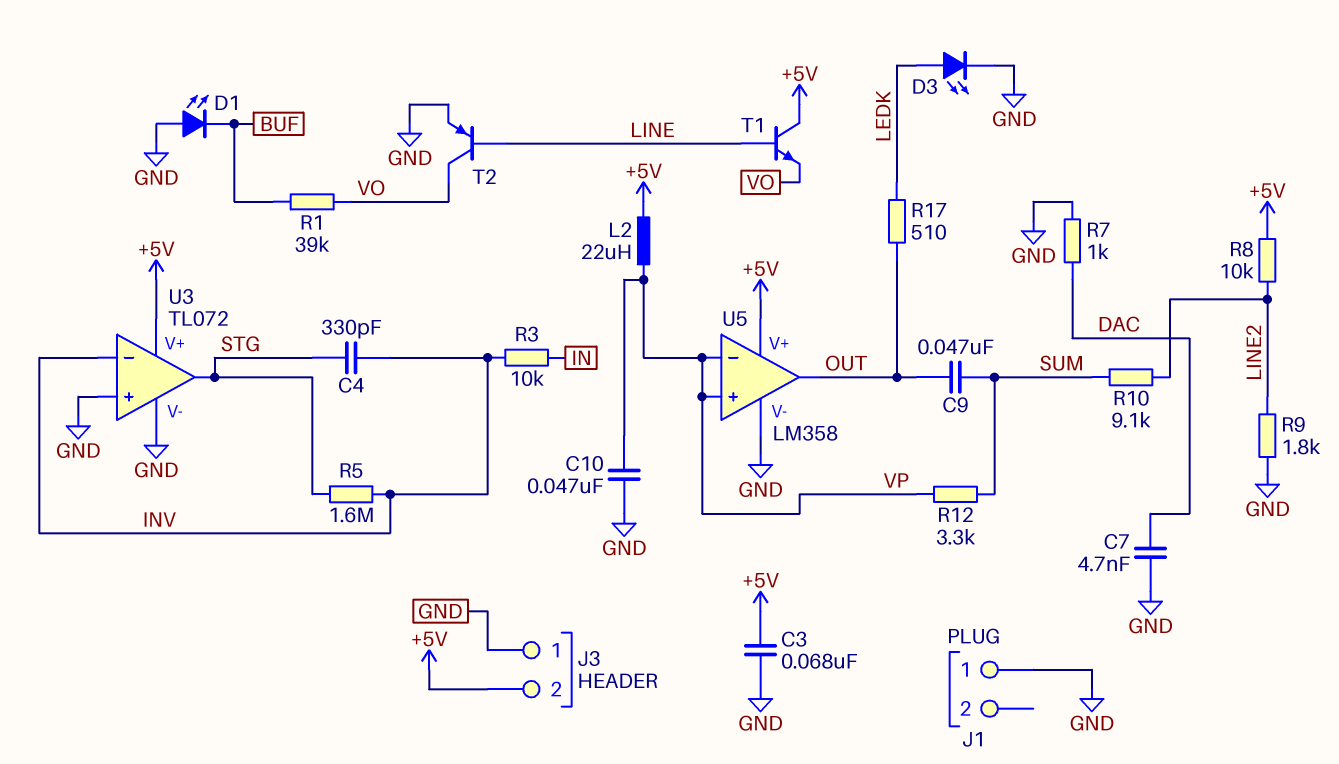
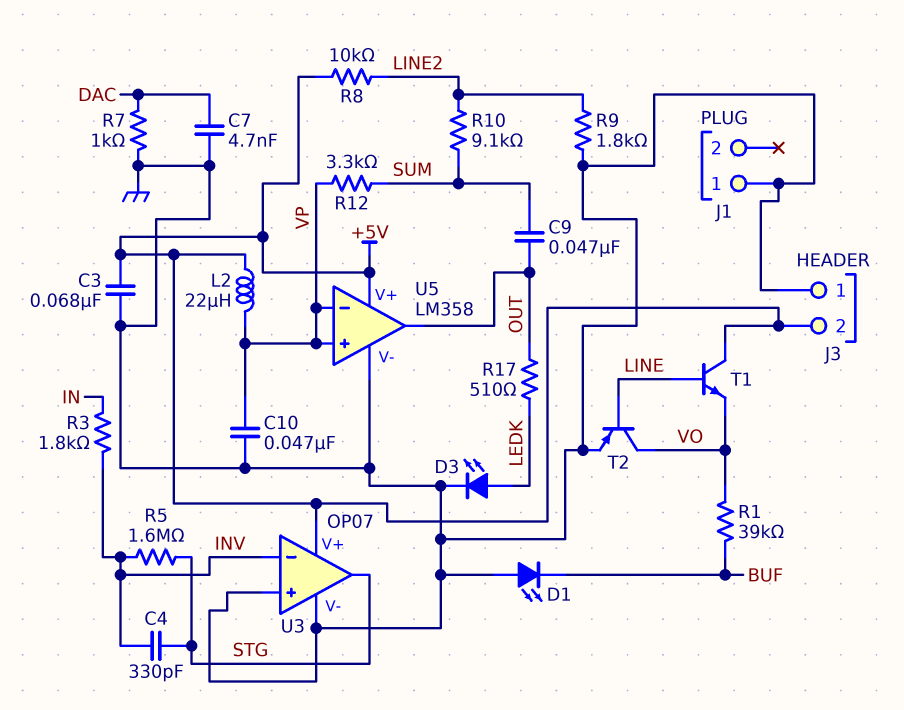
R3: 10k (IN, INV) -> 1.8k (IN, INV)
U3: TL072 -> OP07

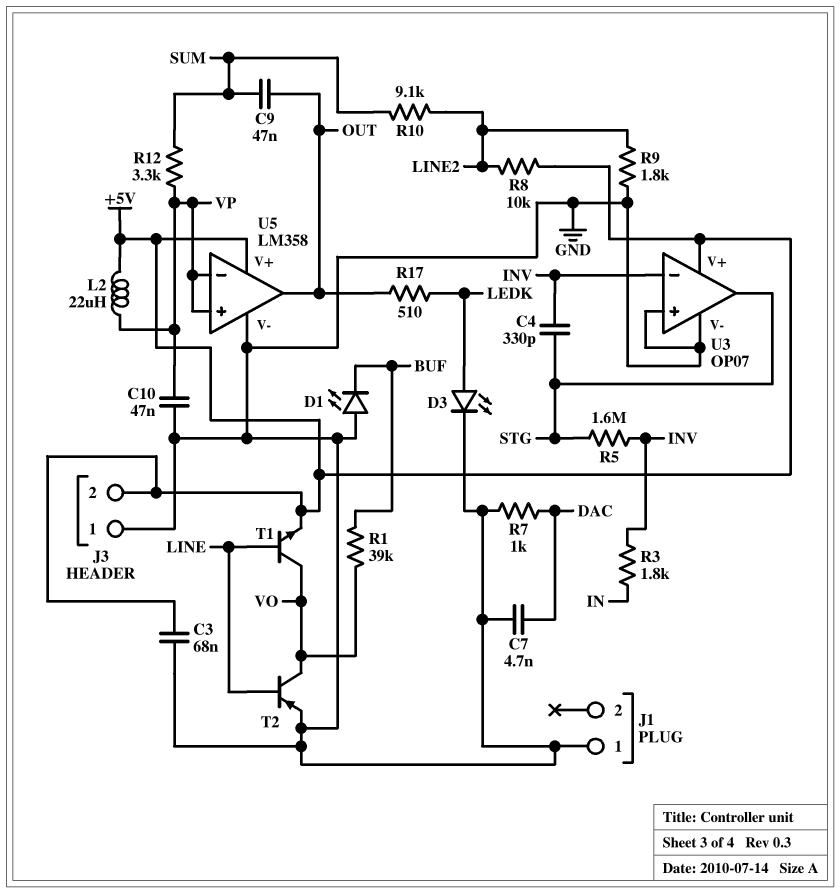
T1: NPN (B LINE, C +5V, E VO) -> NPN (B LINE, C VO, E +5V)

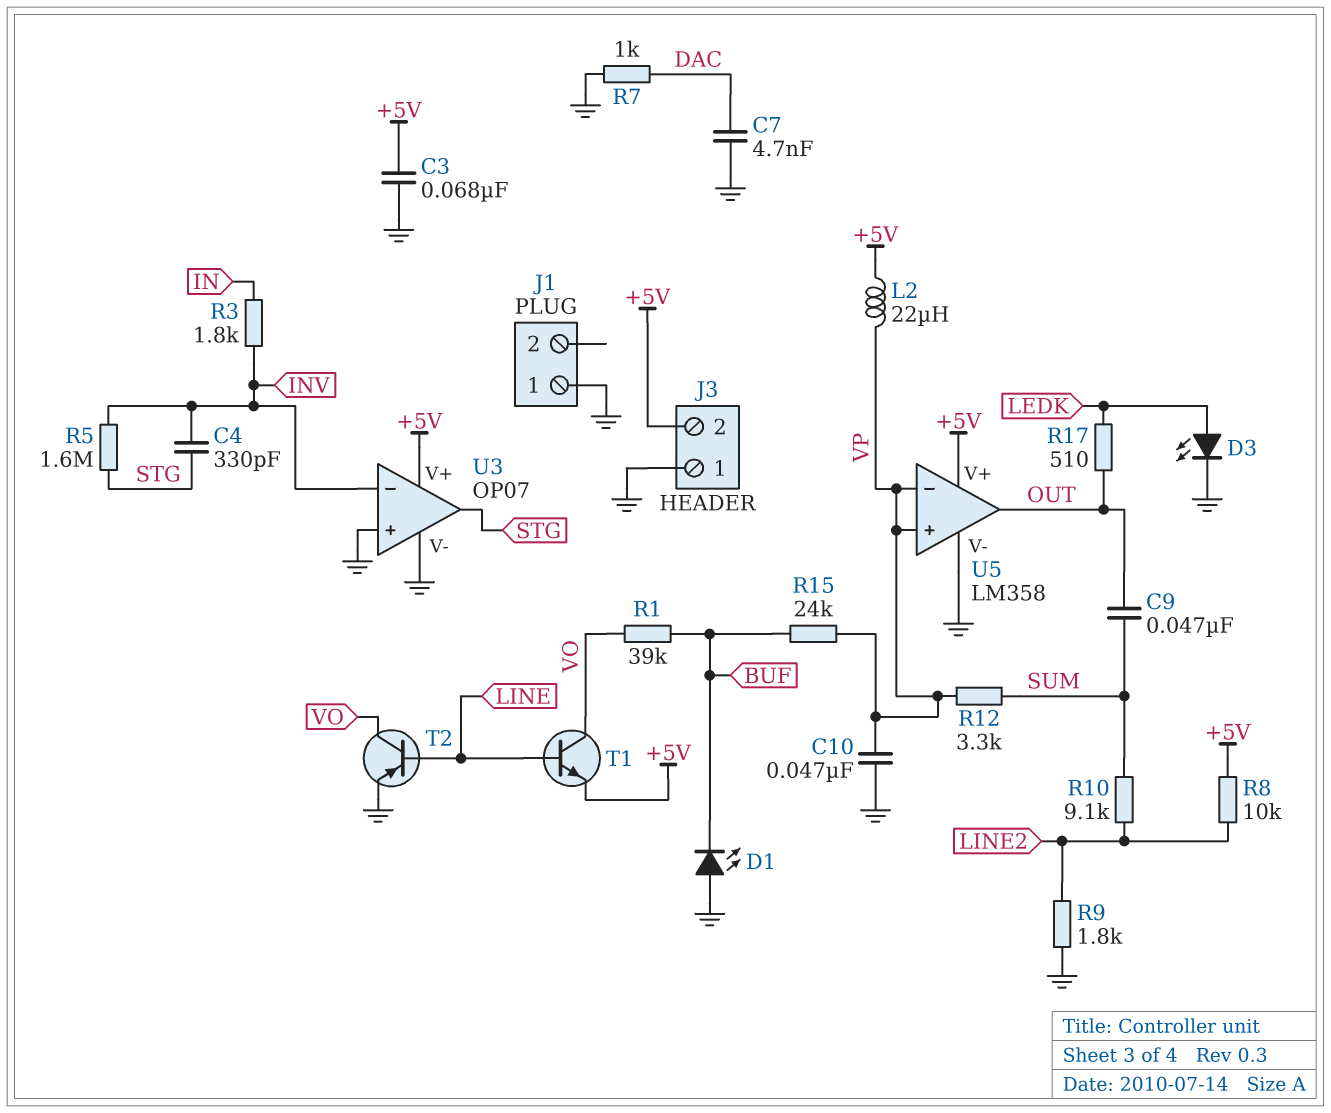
R15: none -> 24k (BUF, VP)

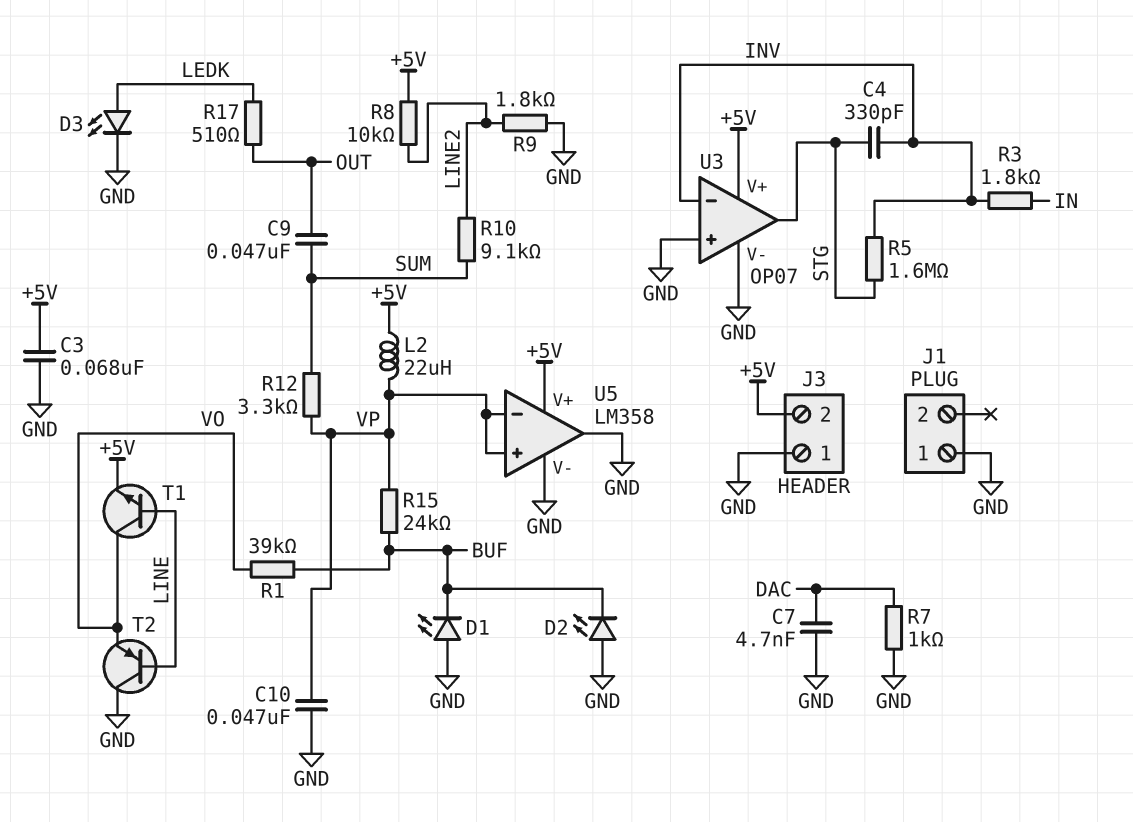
D2: none -> LED (A GND, K BUF)
T2: PNP (B LINE, C VO, E GND) -> PNP (B LINE, C GND, E VO)
U5 pin out: OUT -> GND

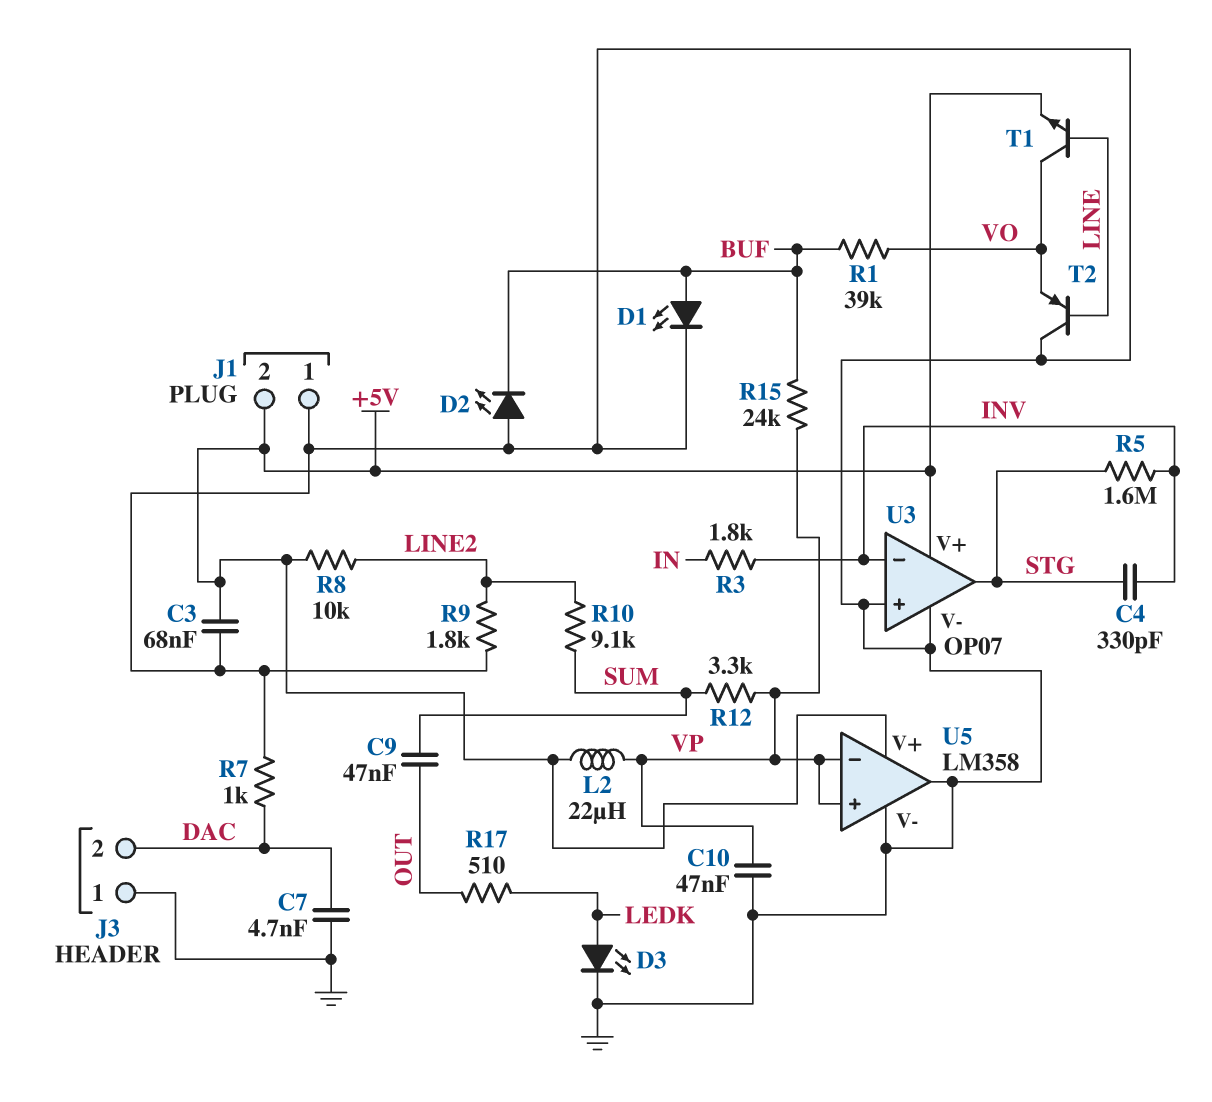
D1: LED (A GND, K BUF) -> LED (A BUF, K GND)
J1 pin 2: none -> +5V
J3 pin 2: +5V -> DAC

